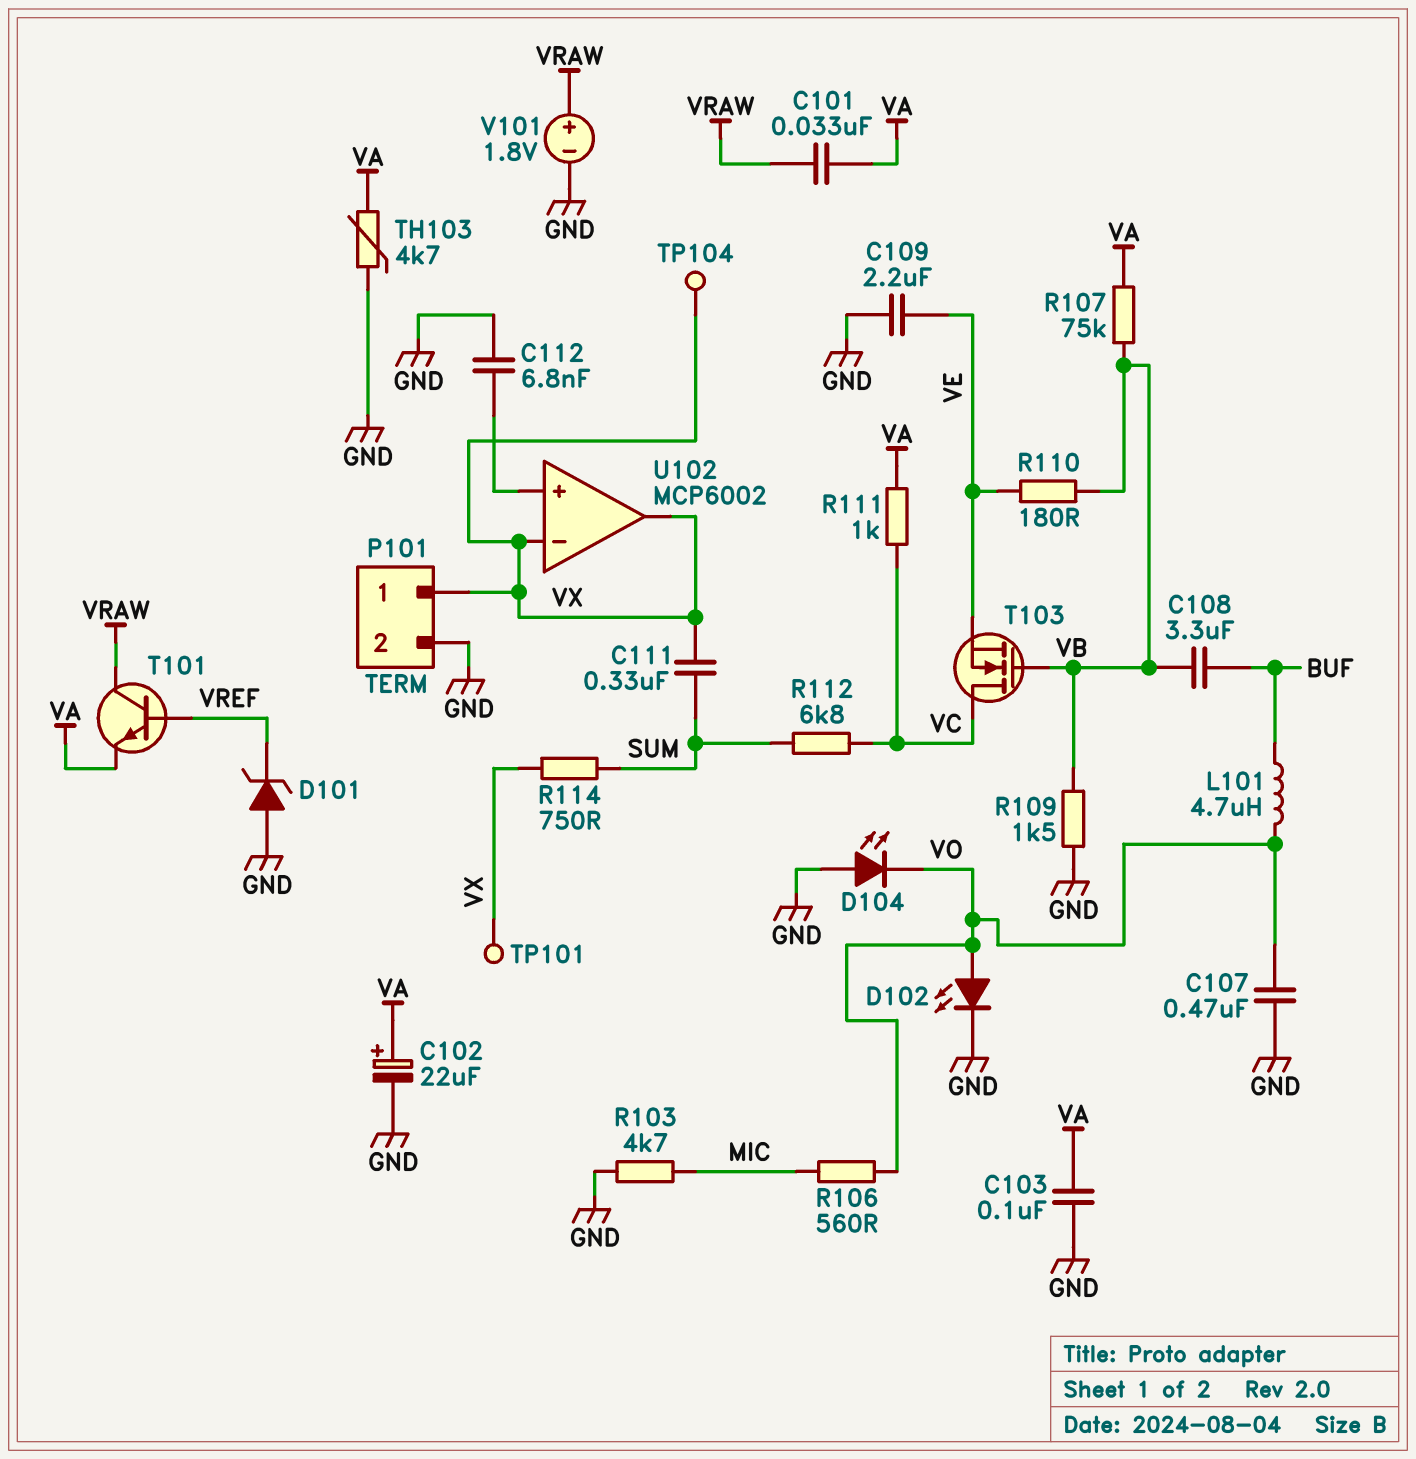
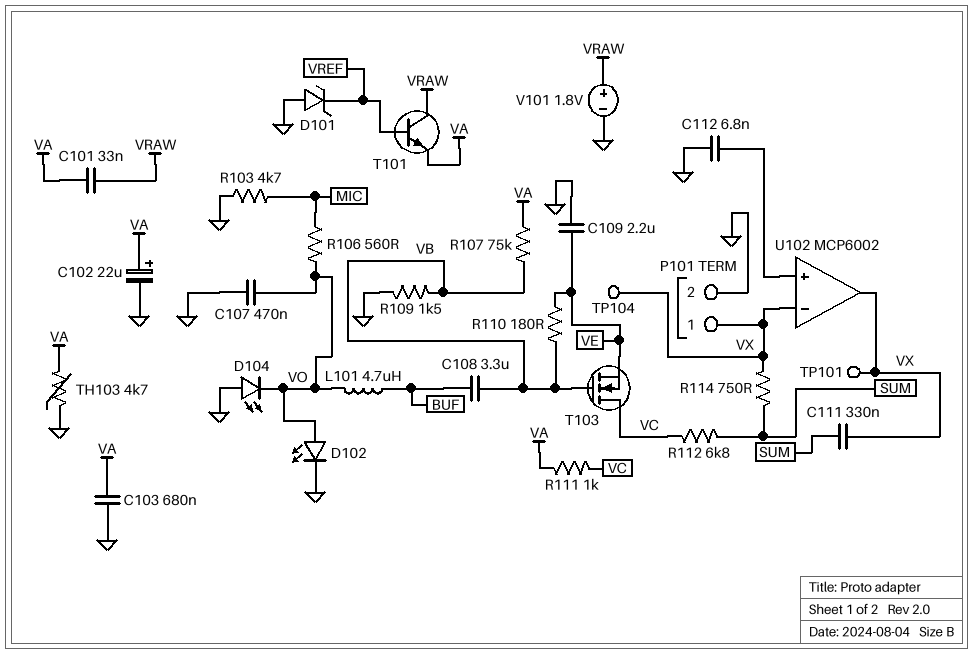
C103: 100nF (GND, VA) -> 680nF (GND, VA)

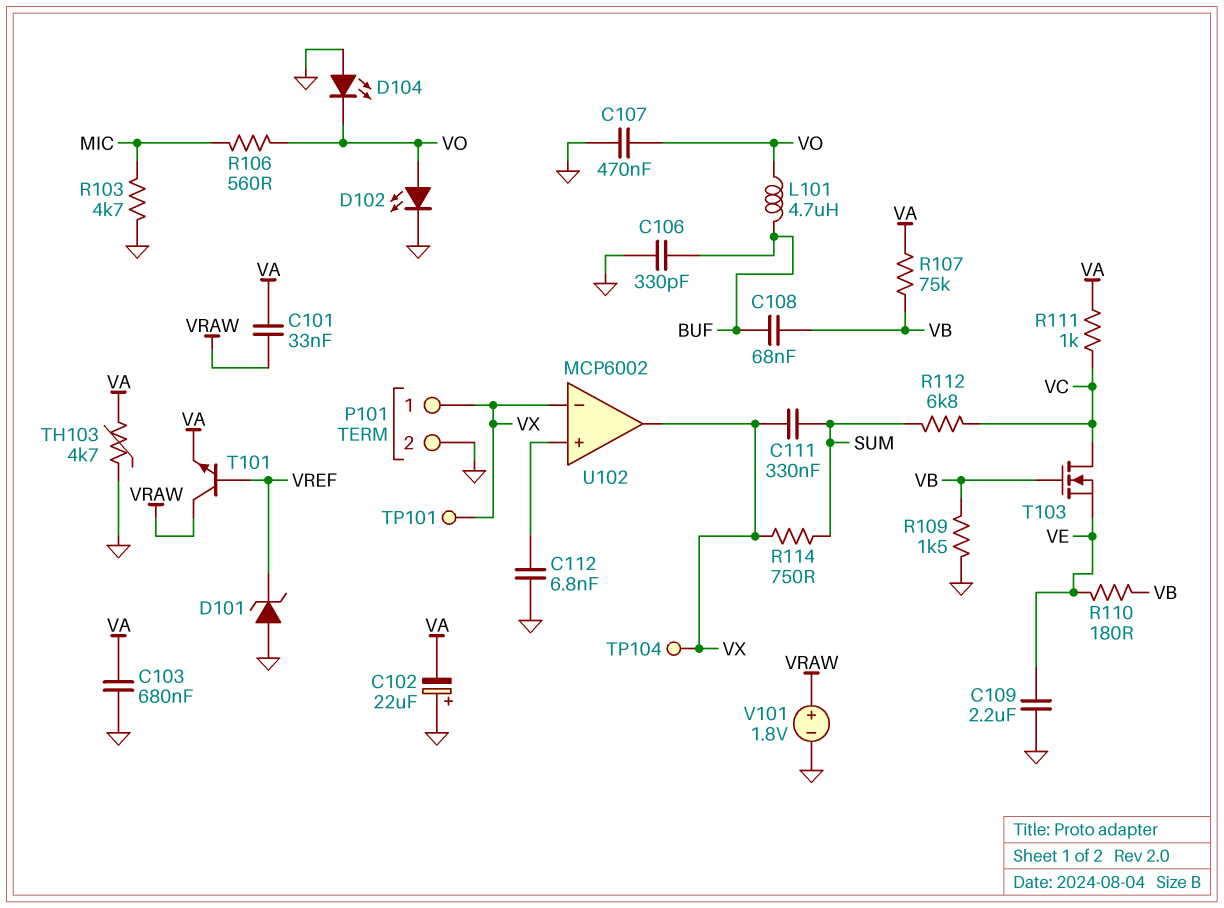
C102: 22uF (plus VA, minus GND) -> 22uF (plus GND, minus VA)
C106: none -> 330pF (BUF, GND)
C108: 3.3uF (BUF, VB) -> 68nF (BUF, VB)

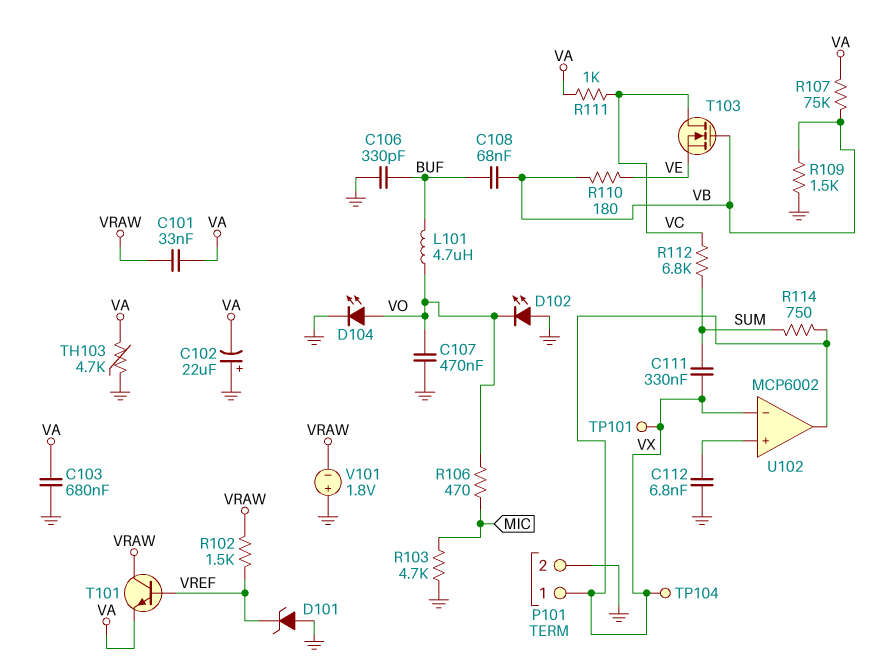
C109: 2.2uF (GND, VE) -> none
D102: LED (A VO, K GND) -> LED (A GND, K VO)
D104: LED (A GND, K VO) -> LED (A VO, K GND)
R102: none -> 1.5k (VRAW, VREF)
R106: 560 (MIC, VO) -> 470 (MIC, VO)
V101: 1.8V (plus VRAW, minus GND) -> 1.8V (plus GND, minus VRAW)

